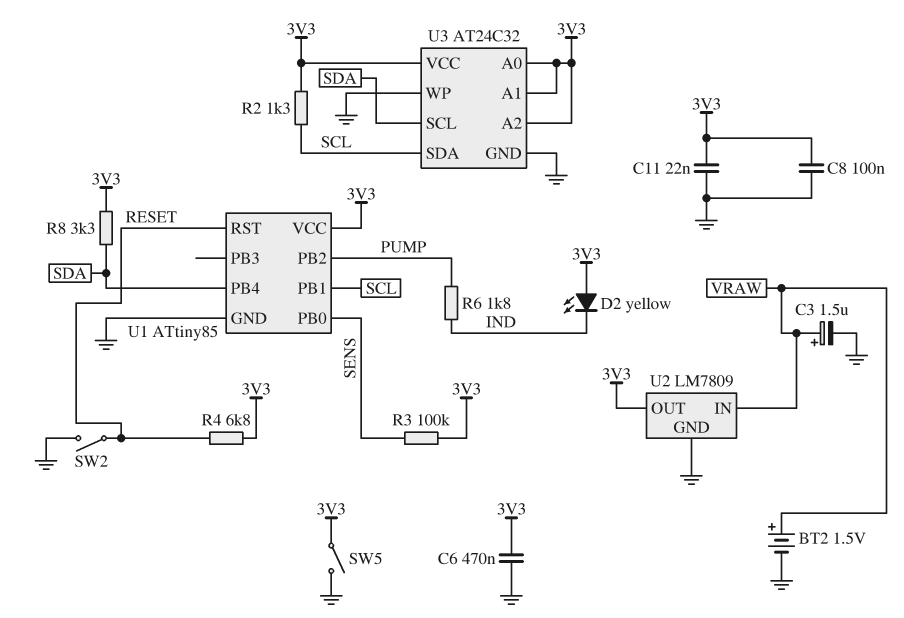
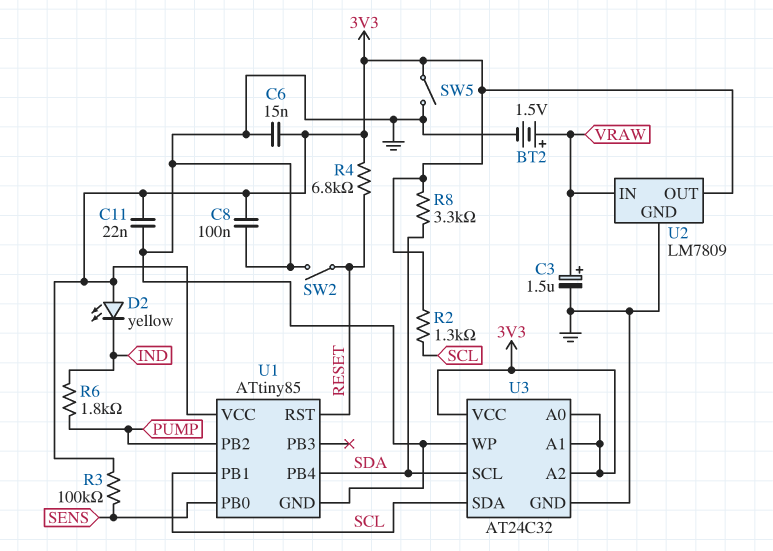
C6: 470nF (3V3, GND) -> 15nF (3V3, GND)

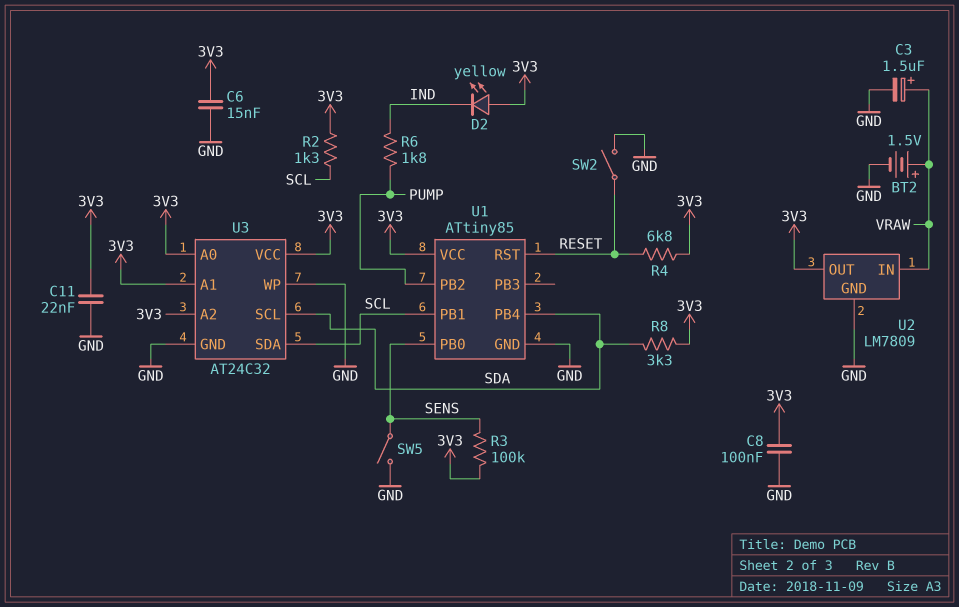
SW5: switch (3V3, GND) -> switch (GND, SENS)

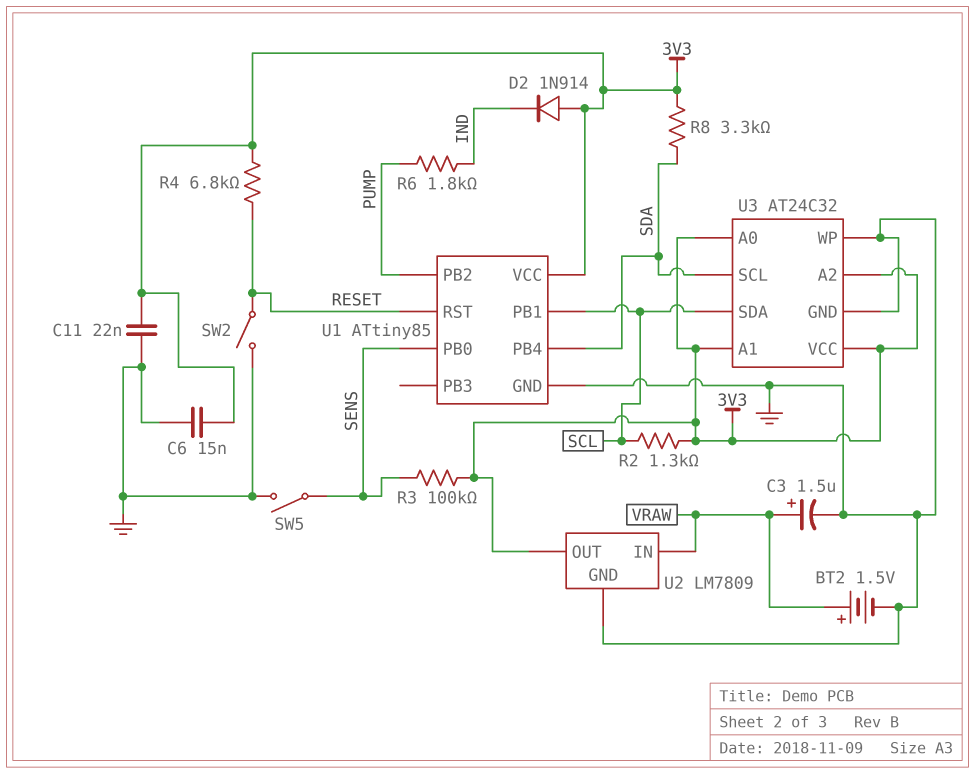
C8: 100nF (3V3, GND) -> none
D2: LED yellow (A 3V3, K IND) -> diode 1N914 (A 3V3, K IND)

